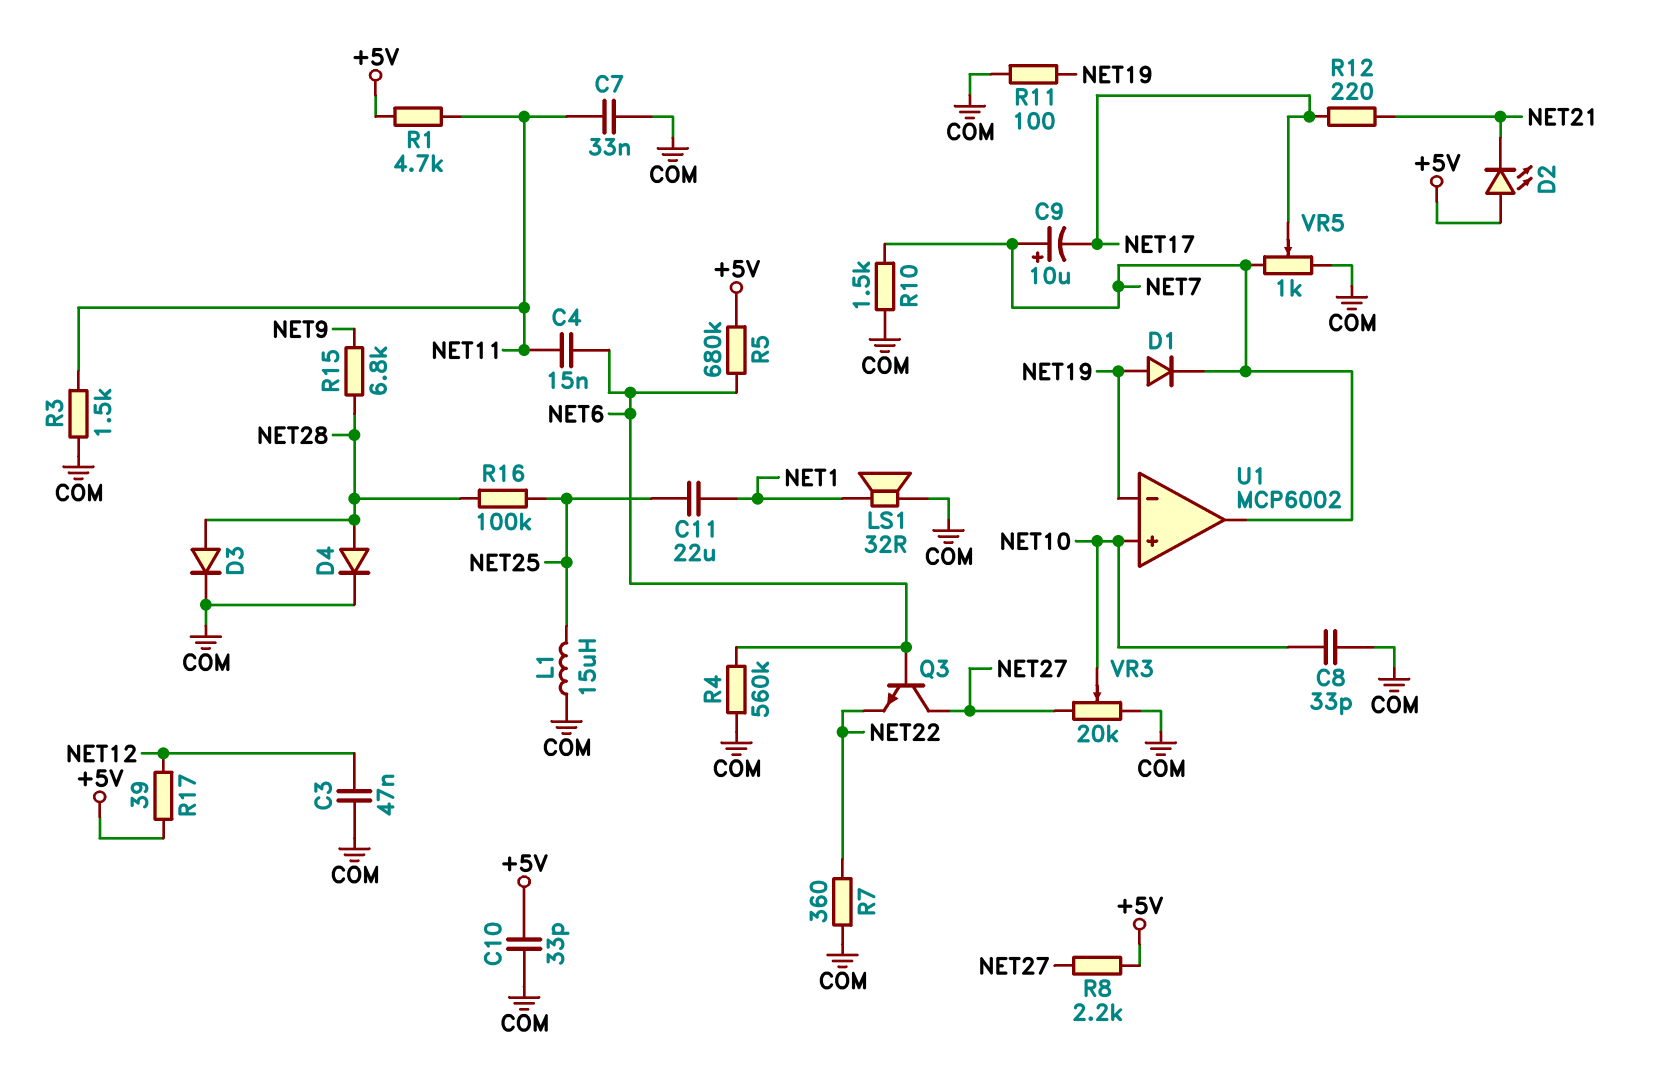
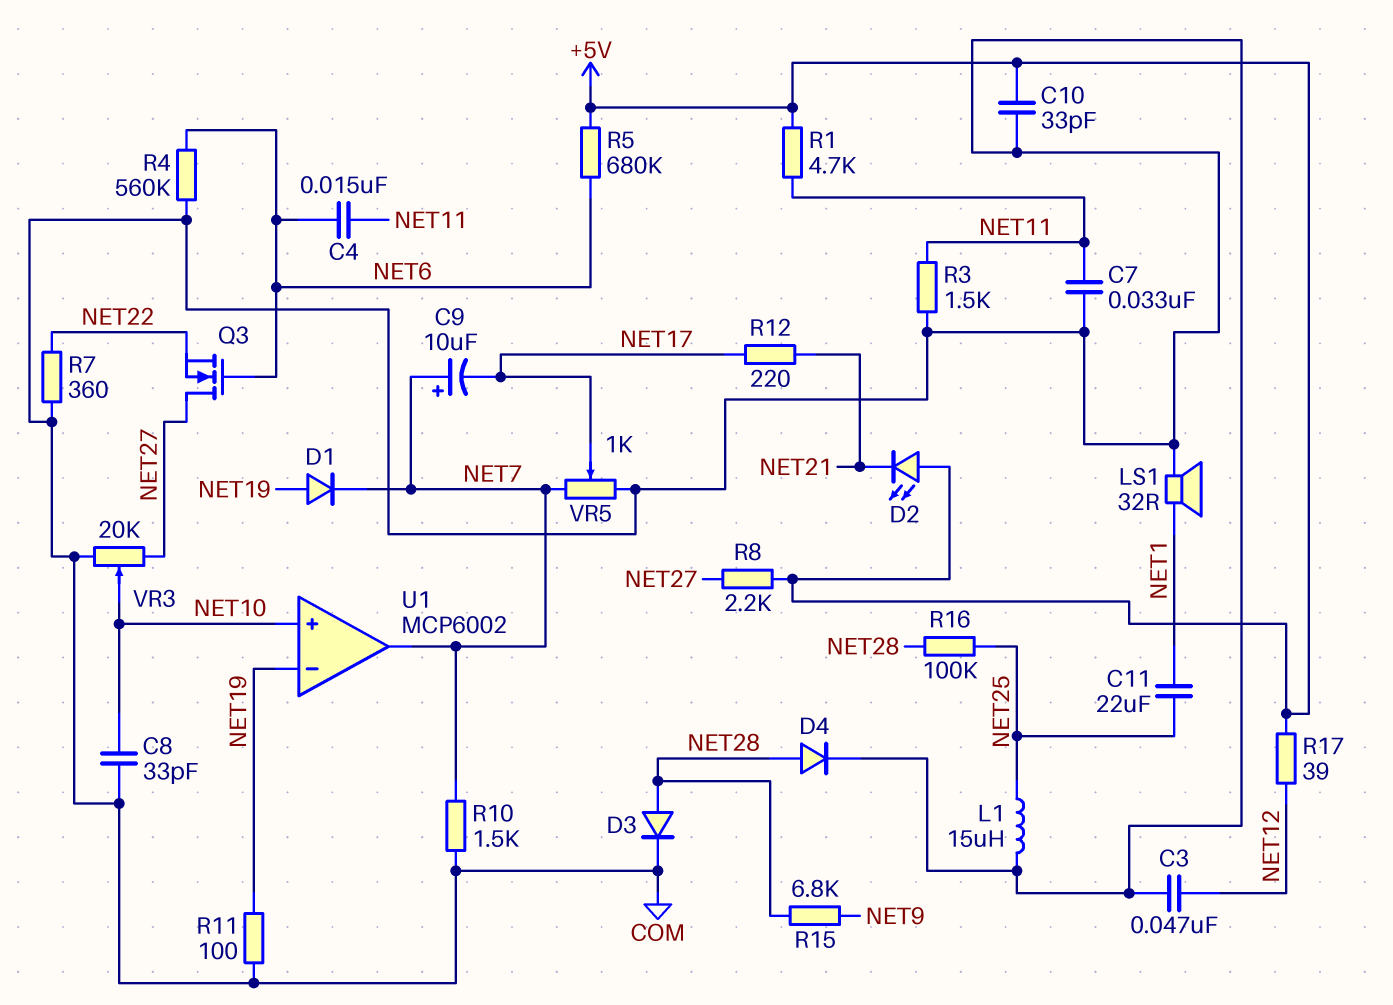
Q3: NPN (B NET6, C NET27, E NET22) -> NMOS (G NET6, D NET27, S NET22)

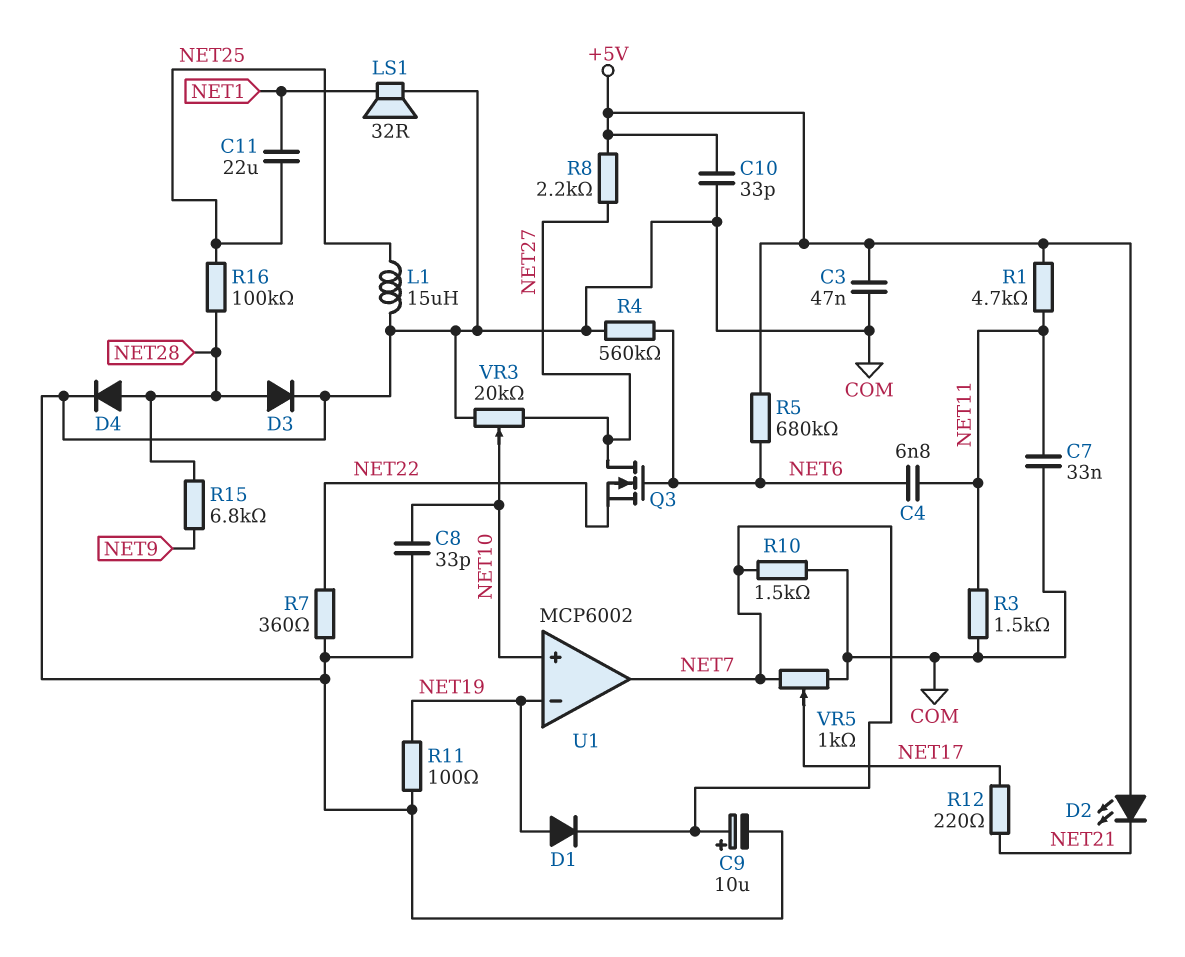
C3: 47nF (COM, NET12) -> 47nF (+5V, COM)
C4: 15nF (NET6, NET11) -> 6.8nF (NET6, NET11)
C9: 10uF (plus NET7, minus NET17) -> 10uF (plus NET7, minus COM)
R17: 39 (+5V, NET12) -> none

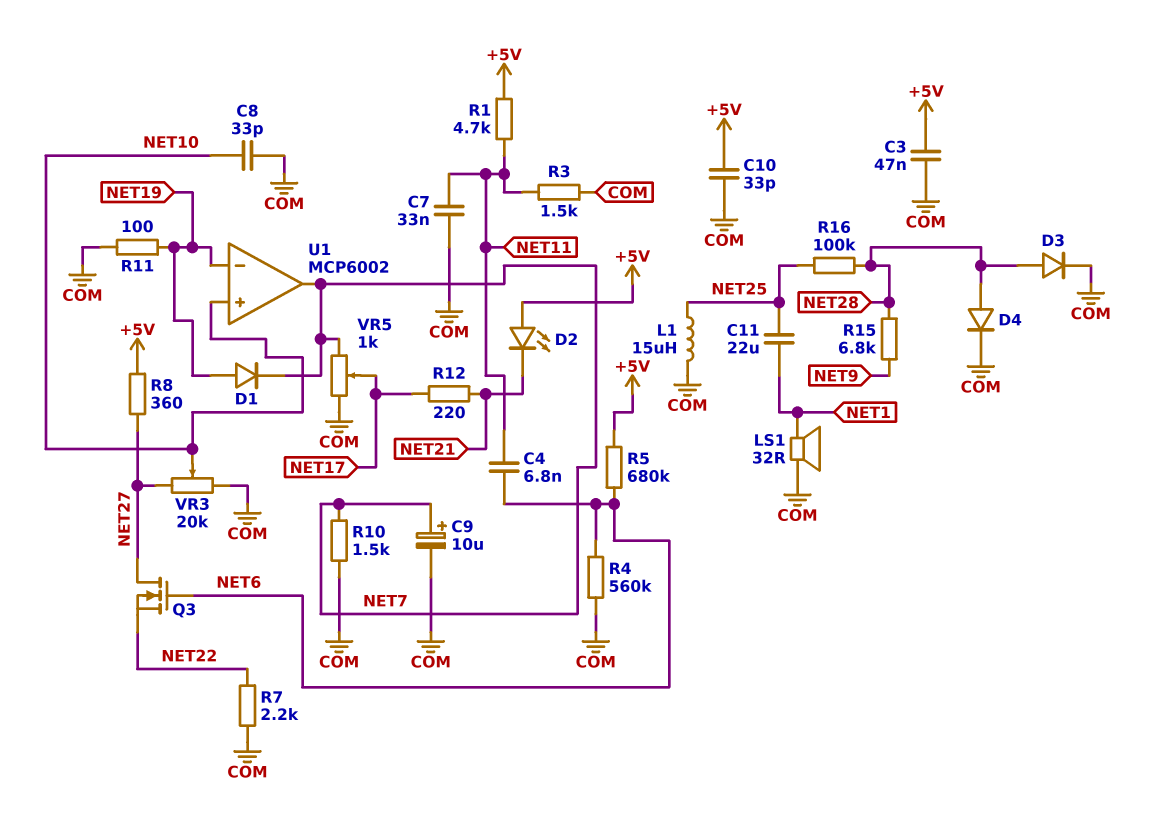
R7: 360 (COM, NET22) -> 2.2k (COM, NET22)
R8: 2.2k (+5V, NET27) -> 360 (+5V, NET27)

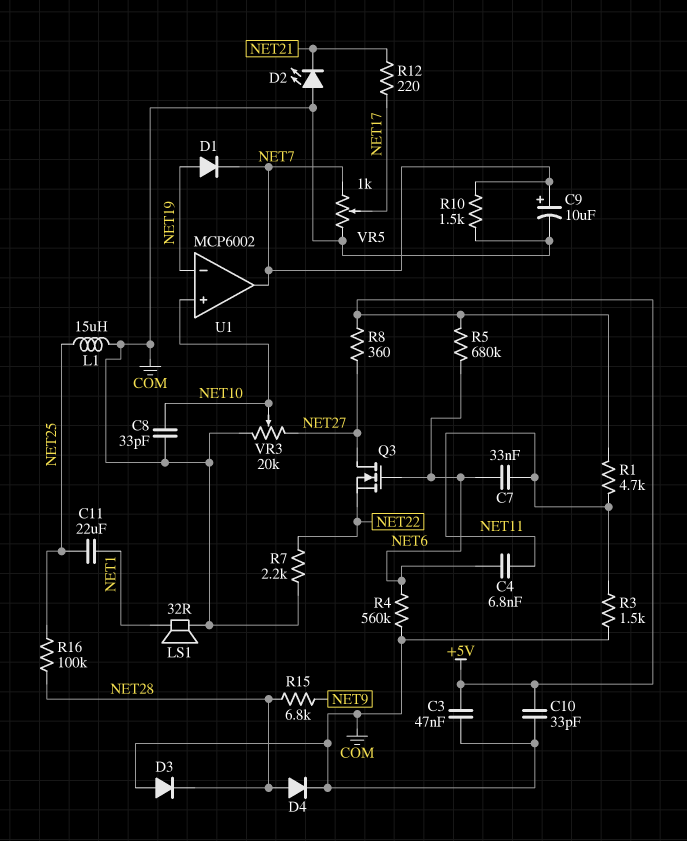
C7: 33nF (COM, NET11) -> 33nF (NET6, NET11)
D2: LED (A +5V, K NET21) -> LED (A COM, K NET21)
D3: diode (A NET28, K COM) -> diode (A COM, K NET28)
R11: 100 (COM, NET19) -> none

